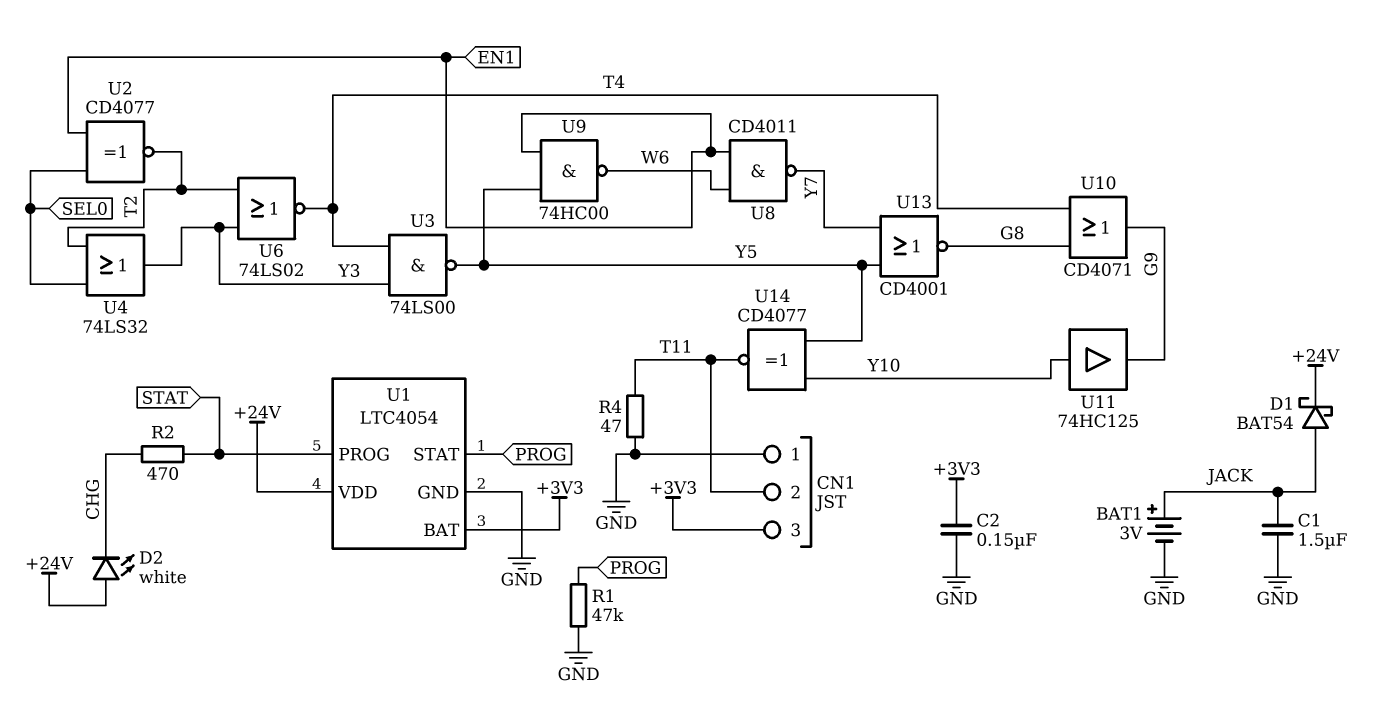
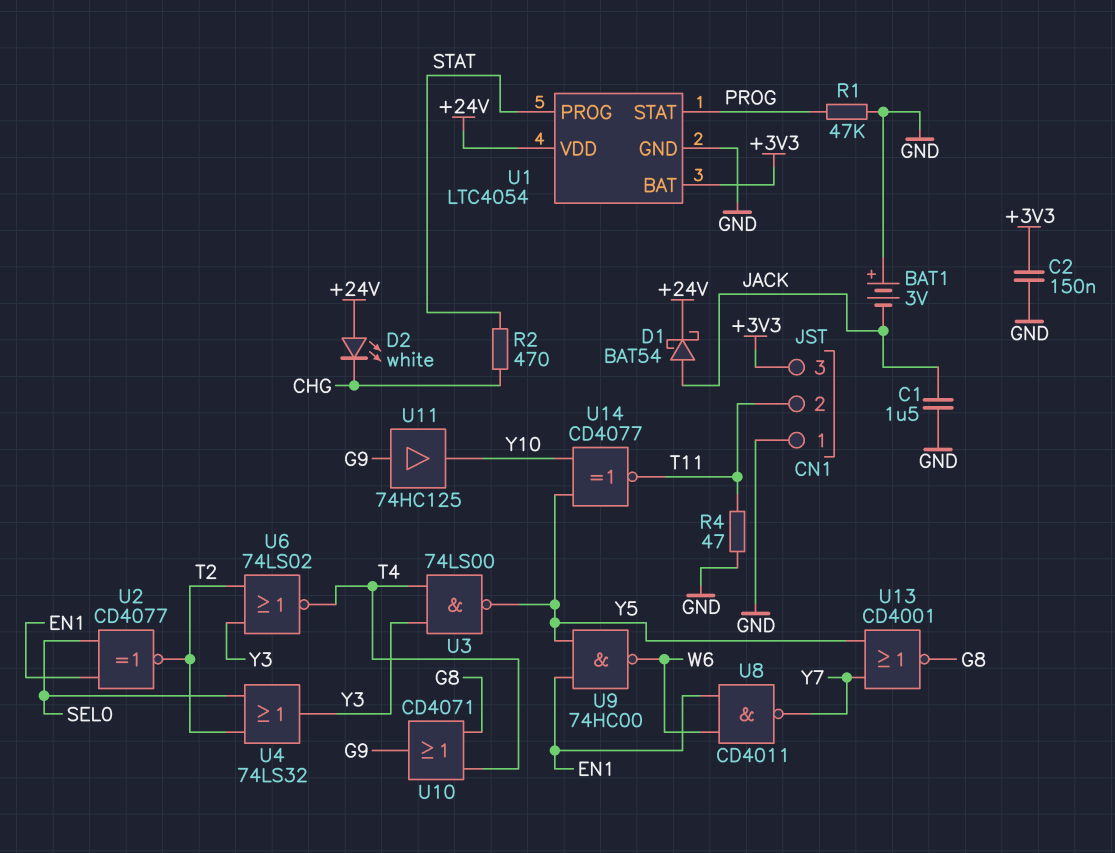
BAT1: 3V (plus JACK, minus GND) -> 3V (plus GND, minus JACK)
U11: buffer 74HC125 (in Y10, out G9) -> buffer 74HC125 (in G9, out Y10)

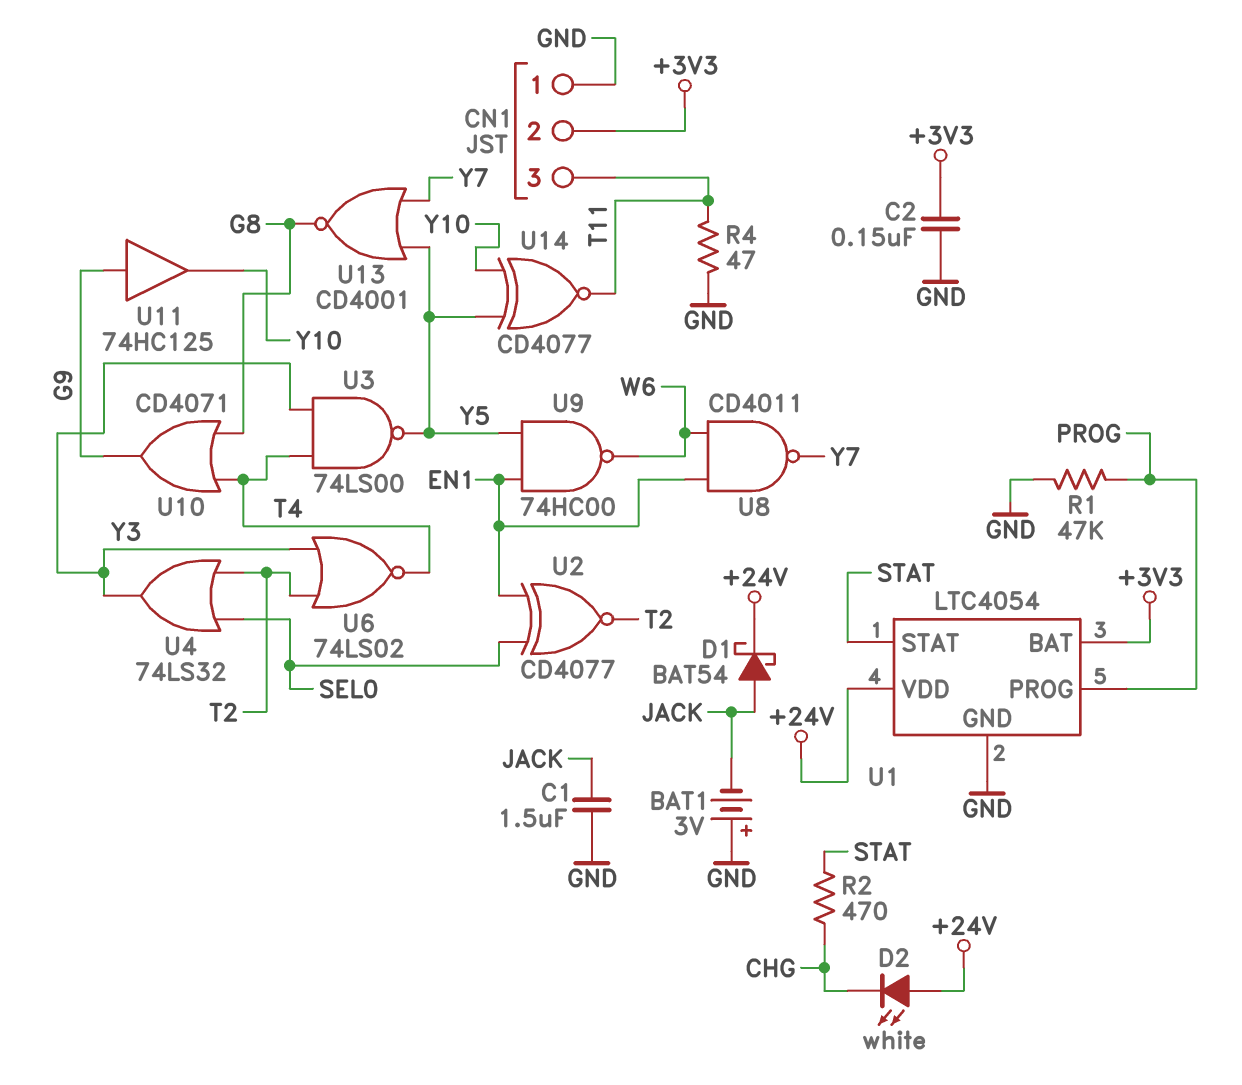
CN1 pin 2: T11 -> +3V3
CN1 pin 3: +3V3 -> T11
U1 pin PROG: STAT -> PROG
U1 pin STAT: PROG -> STAT

